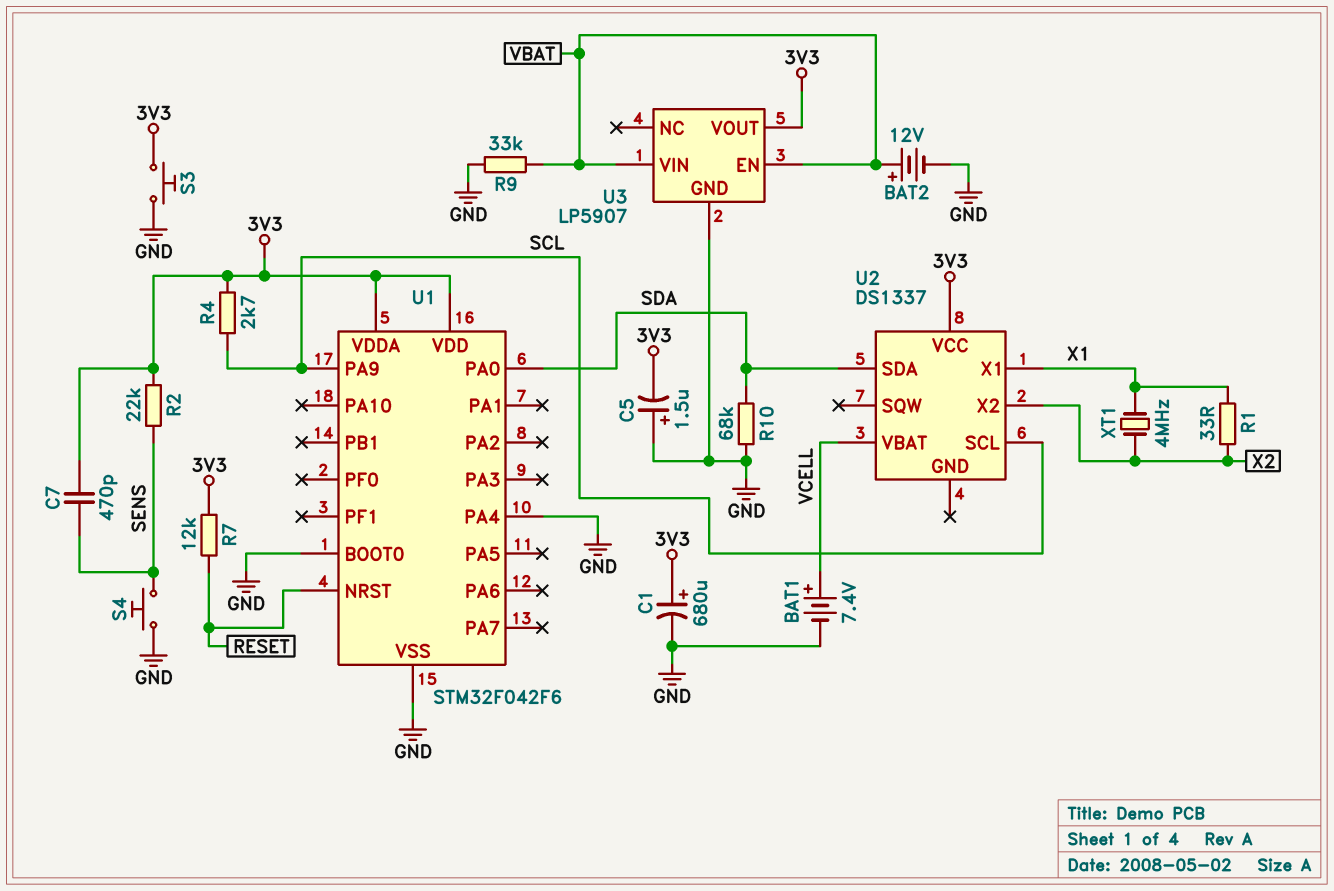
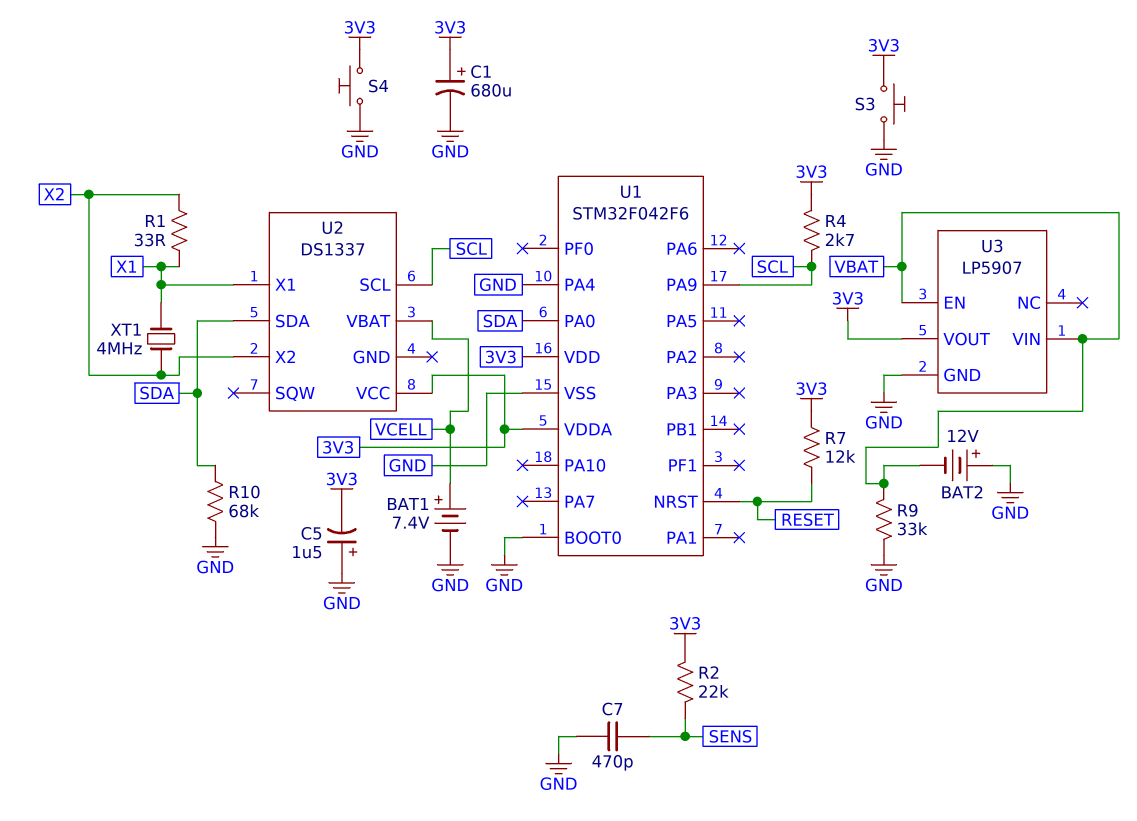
BAT2: 12V (plus VBAT, minus GND) -> 12V (plus GND, minus VBAT)
C7: 470pF (3V3, SENS) -> 470pF (GND, SENS)
S4: button (GND, SENS) -> button (3V3, GND)

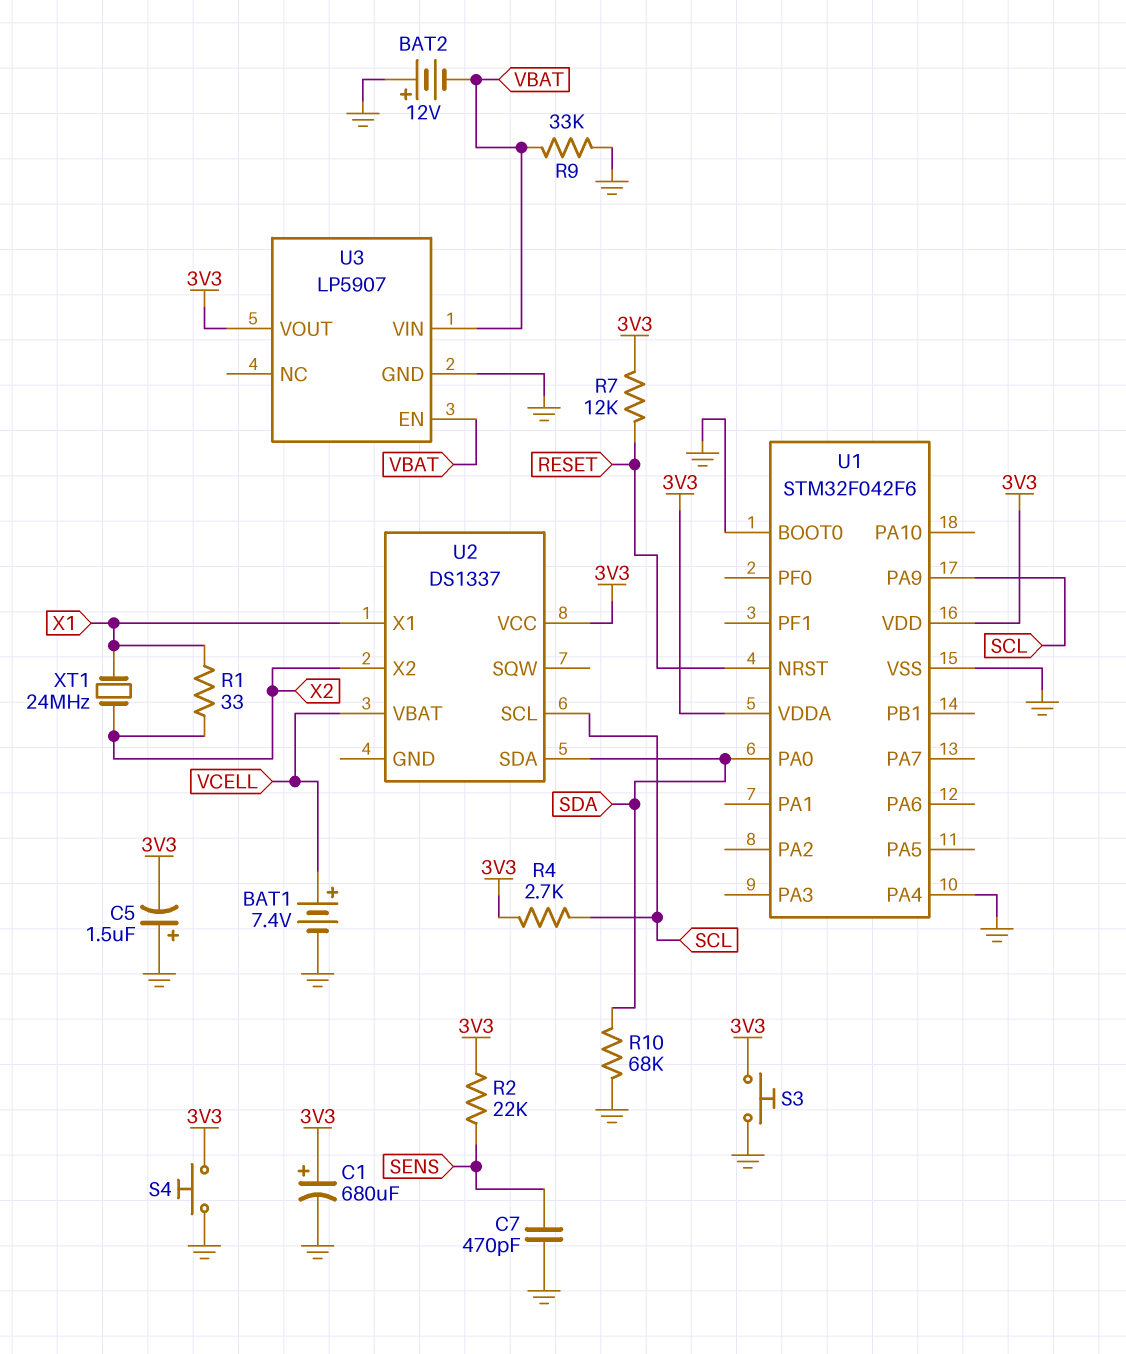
XT1: 4MHz (X1, X2) -> 24MHz (X1, X2)

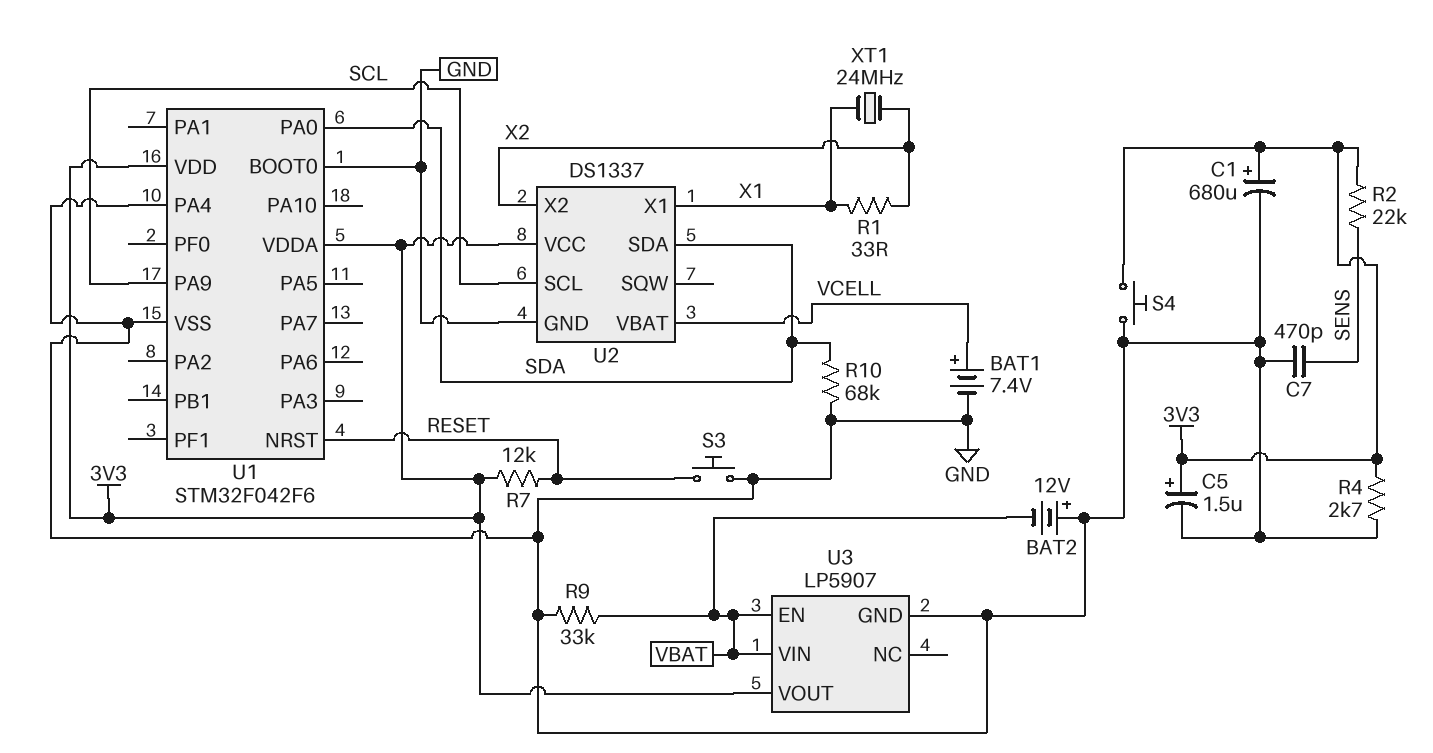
C5: 1.5uF (plus GND, minus 3V3) -> 1.5uF (plus 3V3, minus GND)
R4: 2.7k (3V3, SCL) -> 2.7k (3V3, GND)
S3: button (3V3, GND) -> button (GND, RESET)
U2 pin GND: none -> GND

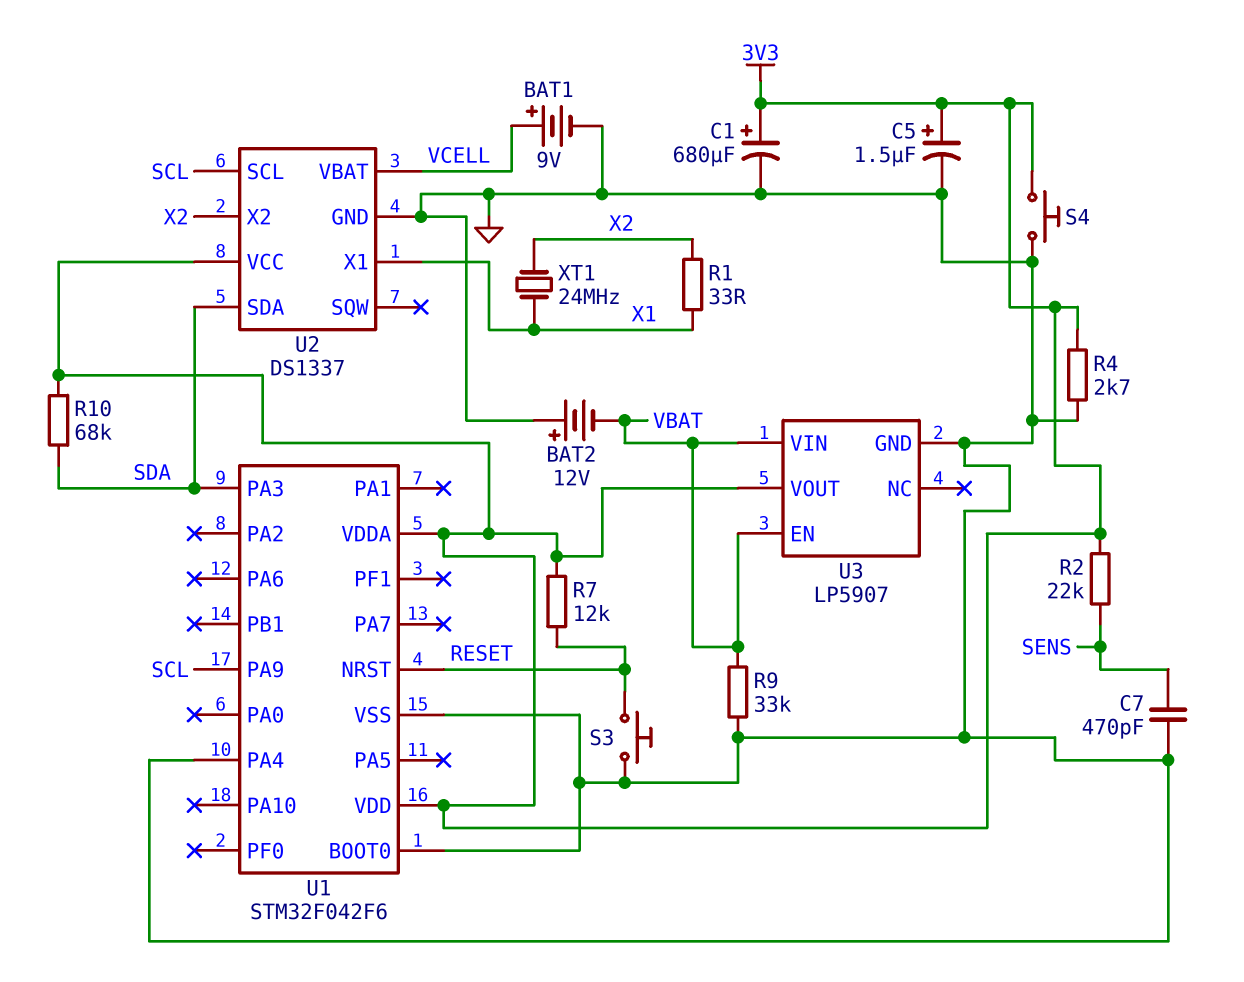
BAT1: 7.4V (plus VCELL, minus GND) -> 9V (plus VCELL, minus GND)
R10: 68k (GND, SDA) -> 68k (3V3, SDA)
U1 pin PA0: SDA -> none
U1 pin PA3: none -> SDA

